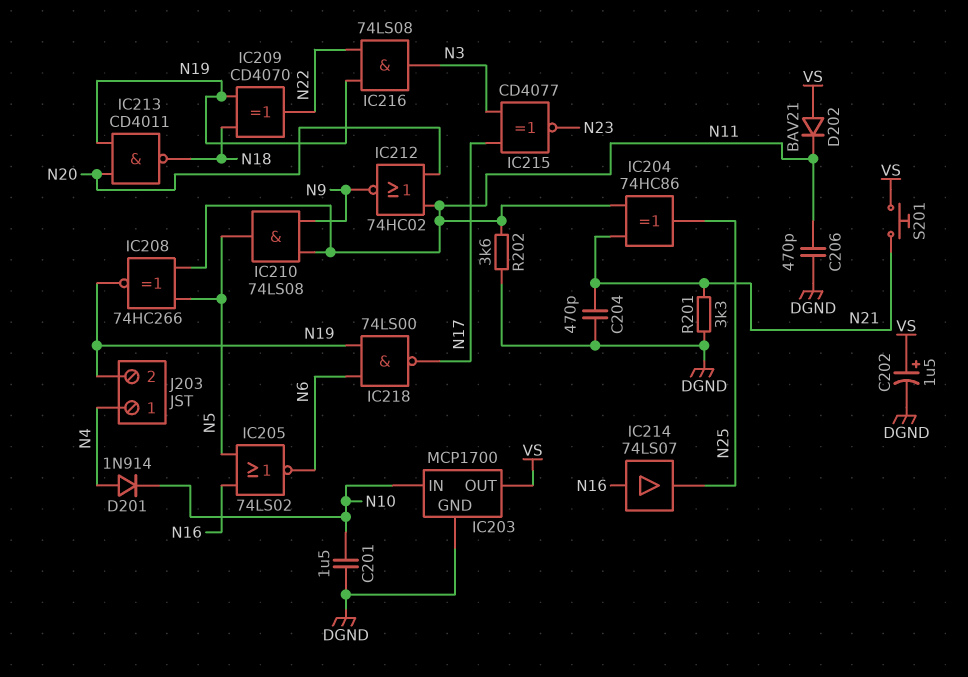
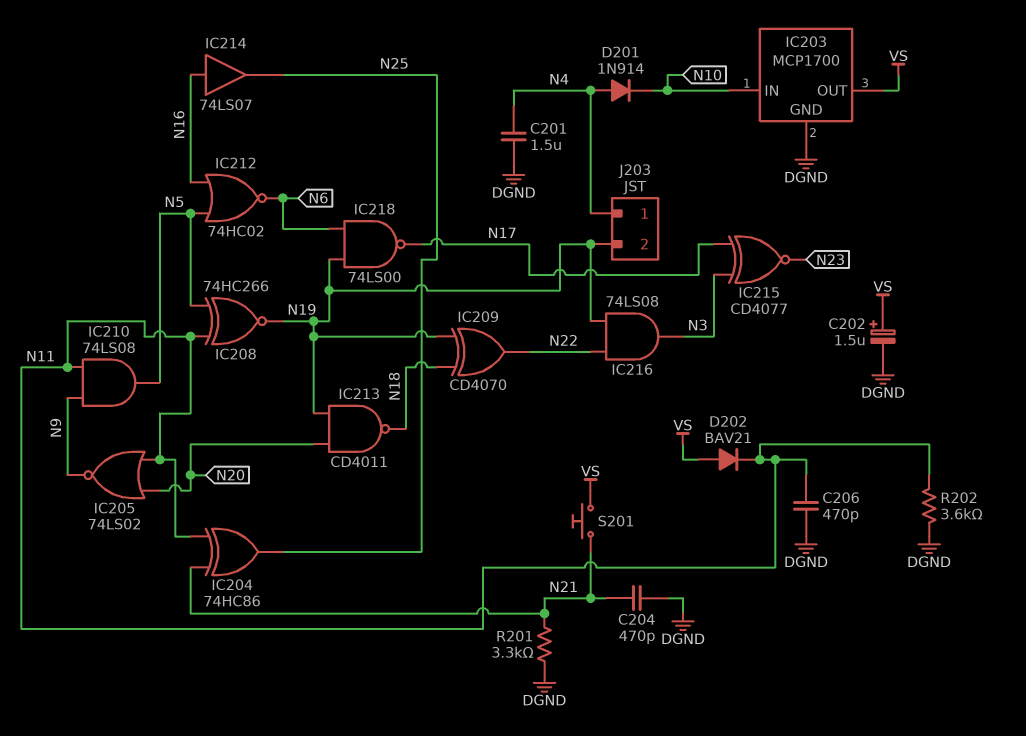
C201: 1.5uF (DGND, N10) -> 1.5uF (DGND, N4)
IC205: NOR 74LS02 (in N5, in N16, out N6) -> NOR 74LS02 (in N11, in N20, out N9)
IC212: NOR 74HC02 (in N11, in N20, out N9) -> NOR 74HC02 (in N5, in N16, out N6)

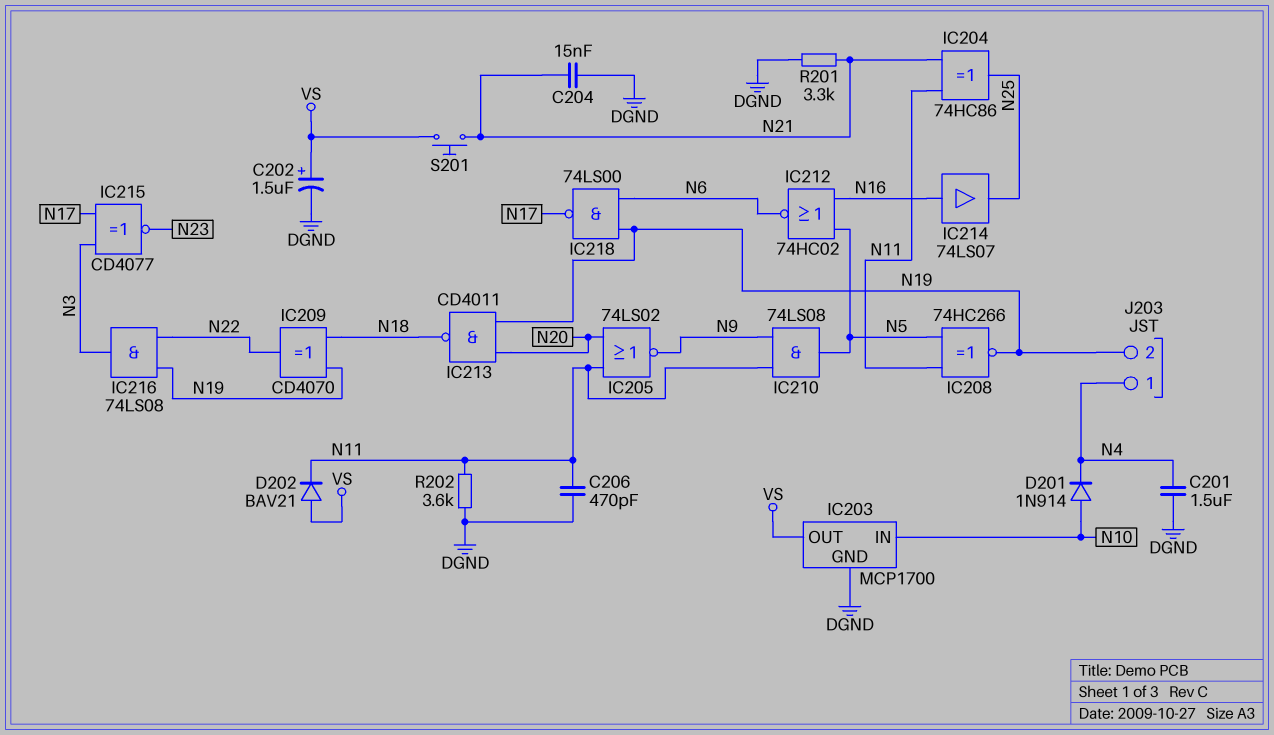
C204: 470pF (DGND, N21) -> 15nF (DGND, N21)
D201: diode 1N914 (A N4, K N10) -> diode 1N914 (A N10, K N4)

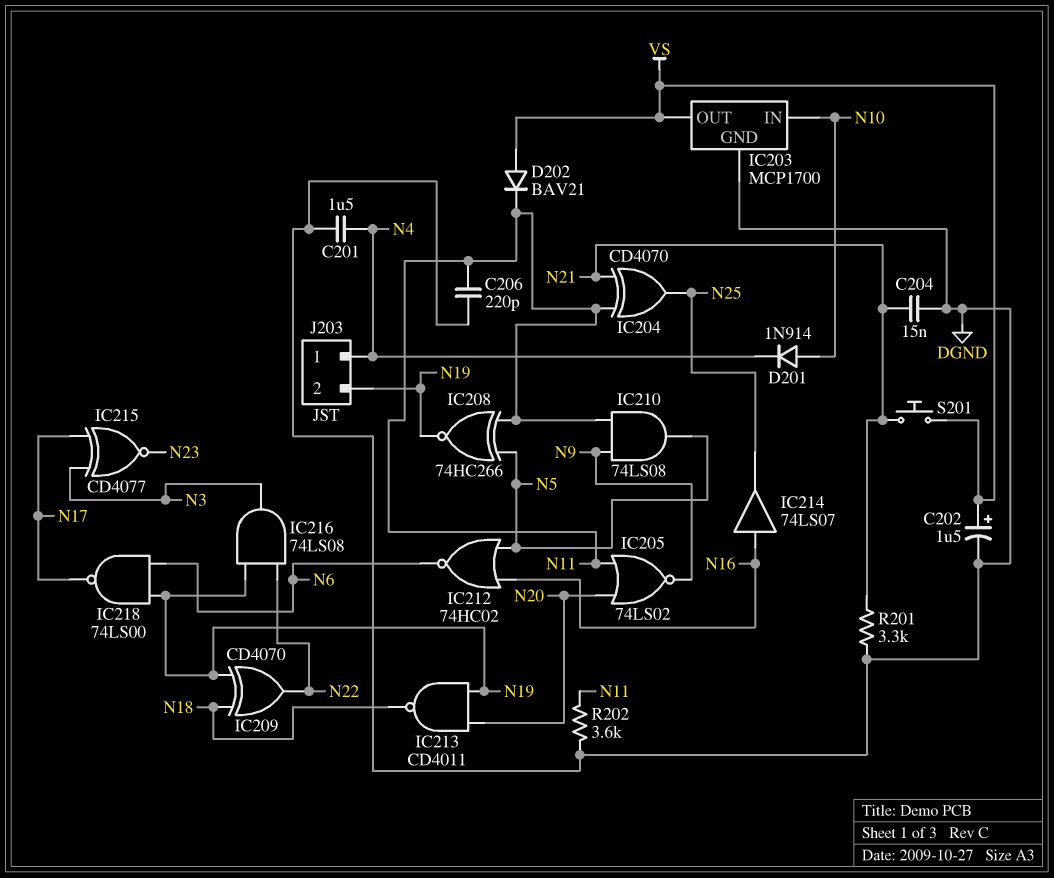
C206: 470pF (DGND, N11) -> 220pF (DGND, N11)
IC204: XOR 74HC86 (in N11, in N21, out N25) -> XOR CD4070 (in N11, in N21, out N25)

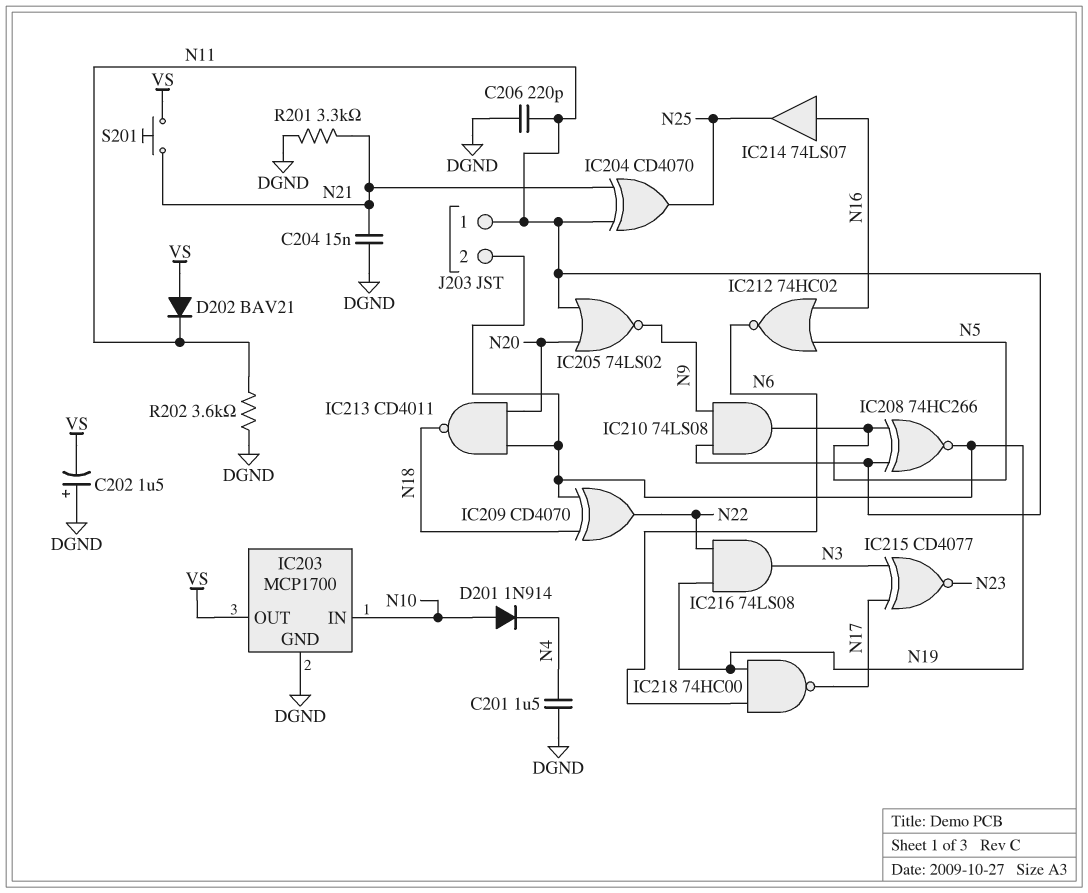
C202: 1.5uF (plus VS, minus DGND) -> 1.5uF (plus DGND, minus VS)
IC218: NAND 74LS00 (in N6, in N19, out N17) -> NAND 74HC00 (in N6, in N19, out N17)
J203 pin 1: N4 -> N11

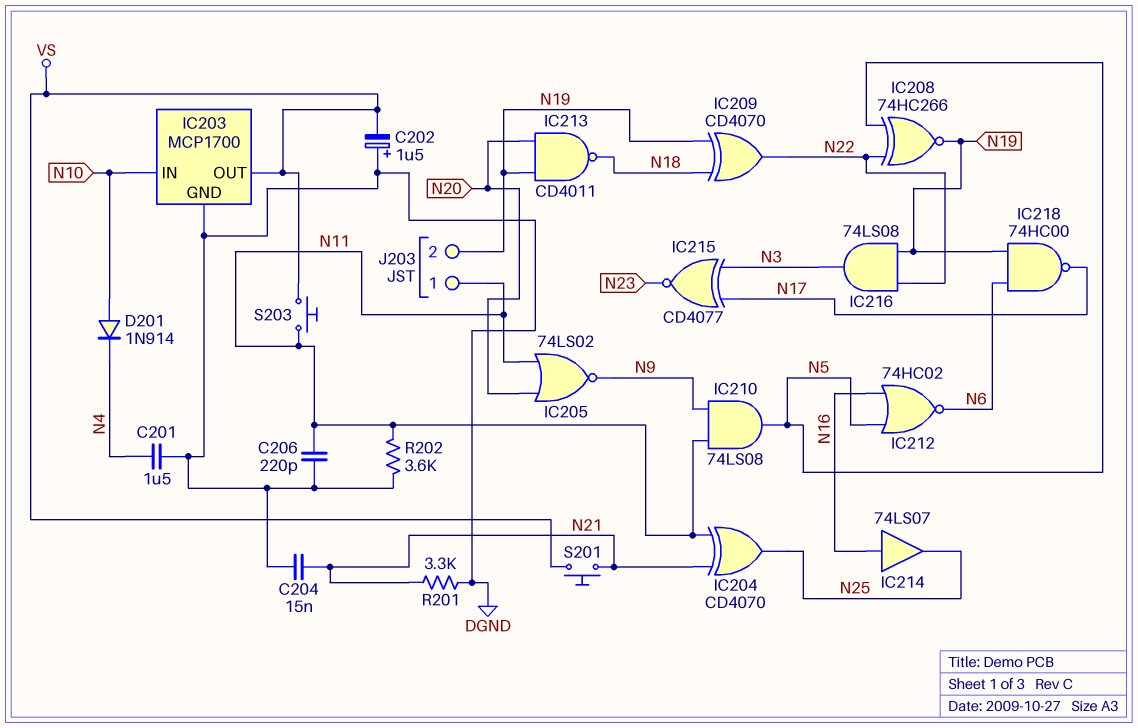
D202: diode BAV21 (A VS, K N11) -> none
IC208: XNOR 74HC266 (in N5, in N11, out N19) -> XNOR 74HC266 (in N5, in N22, out N19)
S203: none -> button (N11, VS)

